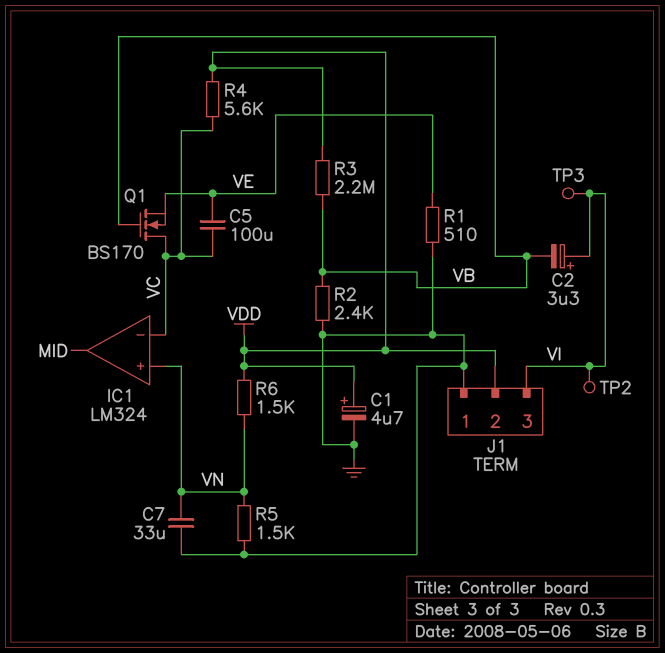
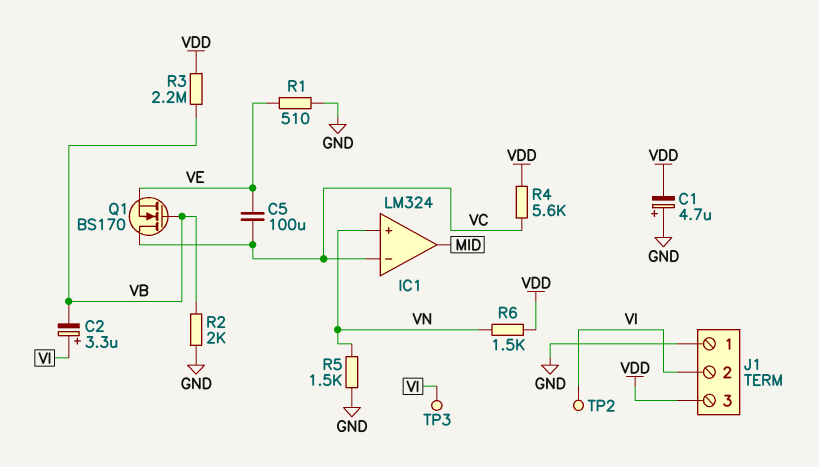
C1: 4.7uF (plus VDD, minus GND) -> 4.7uF (plus GND, minus VDD)
C7: 33uF (GND, VN) -> none
J1 pin 2: VDD -> VI
J1 pin 3: VI -> VDD
R2: 2.4k (GND, VB) -> 2k (GND, VB)

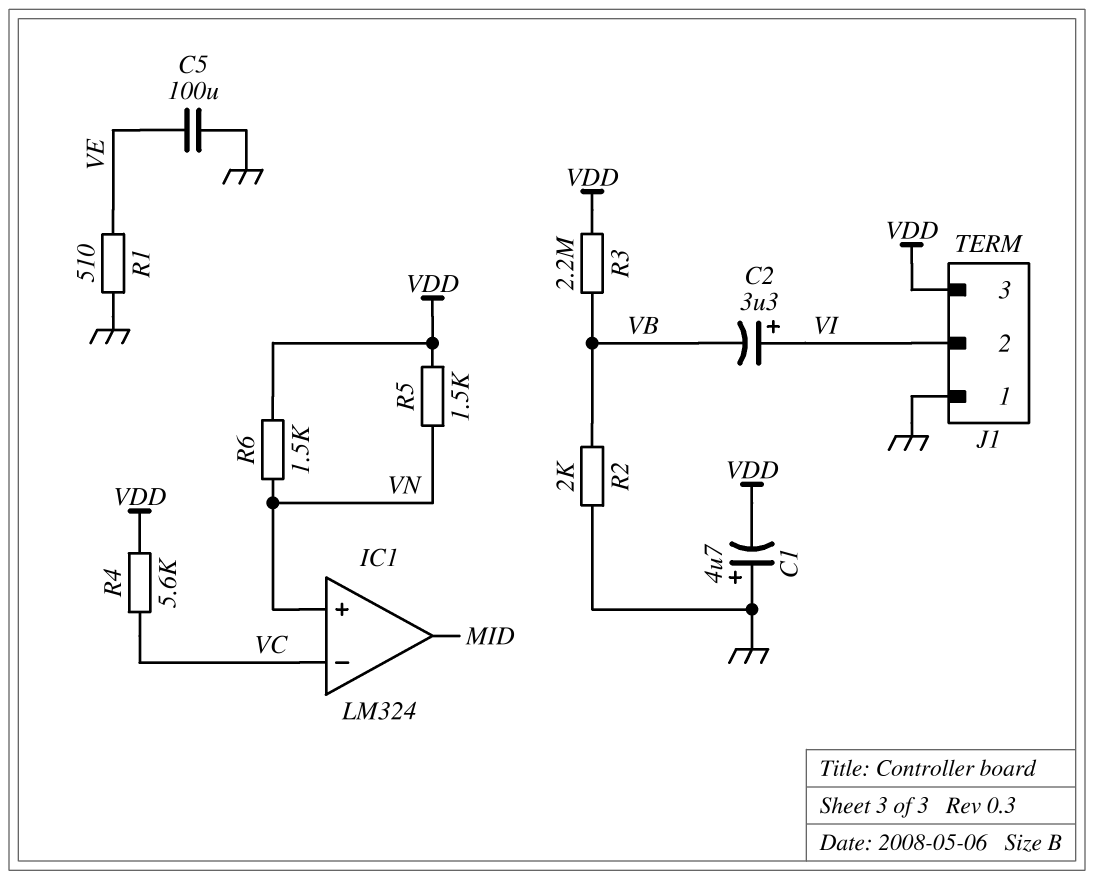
C5: 100uF (VC, VE) -> 100uF (GND, VE)
Q1: NMOS BS170 (G VB, D VC, S VE) -> none
R5: 1.5k (GND, VN) -> 1.5k (VDD, VN)
TP2: test point (VI) -> none
TP3: test point (VI) -> none

